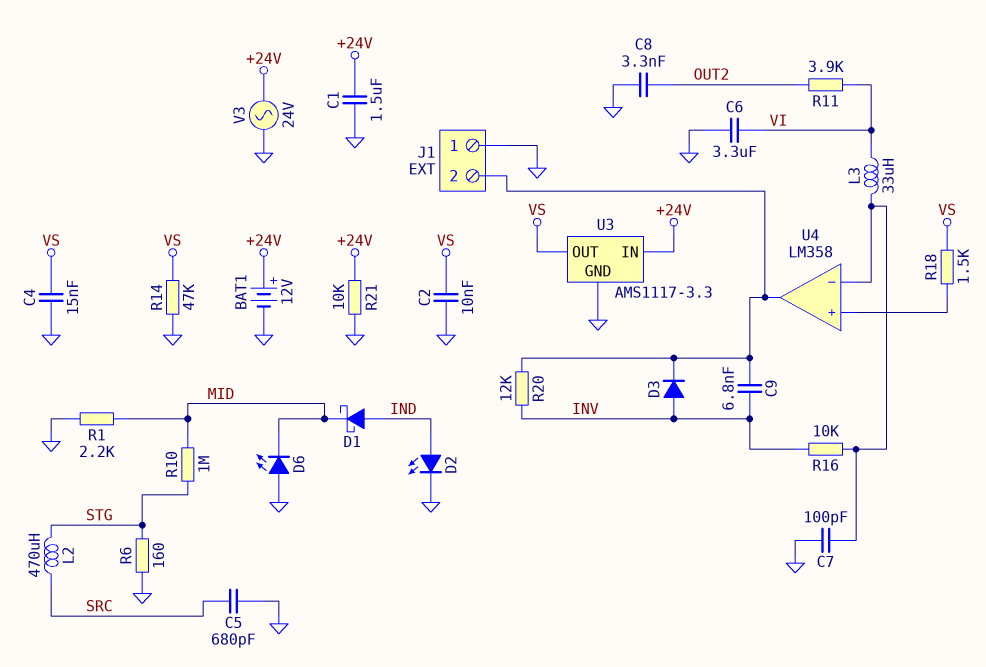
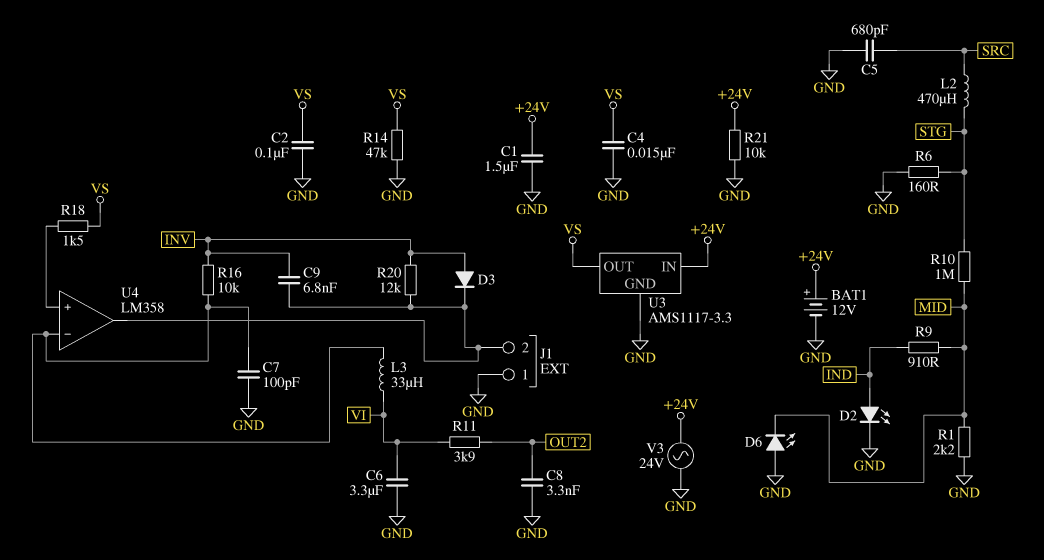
C2: 10nF (GND, VS) -> 100nF (GND, VS)
D1: schottky (A IND, K MID) -> none
R9: none -> 910 (IND, MID)

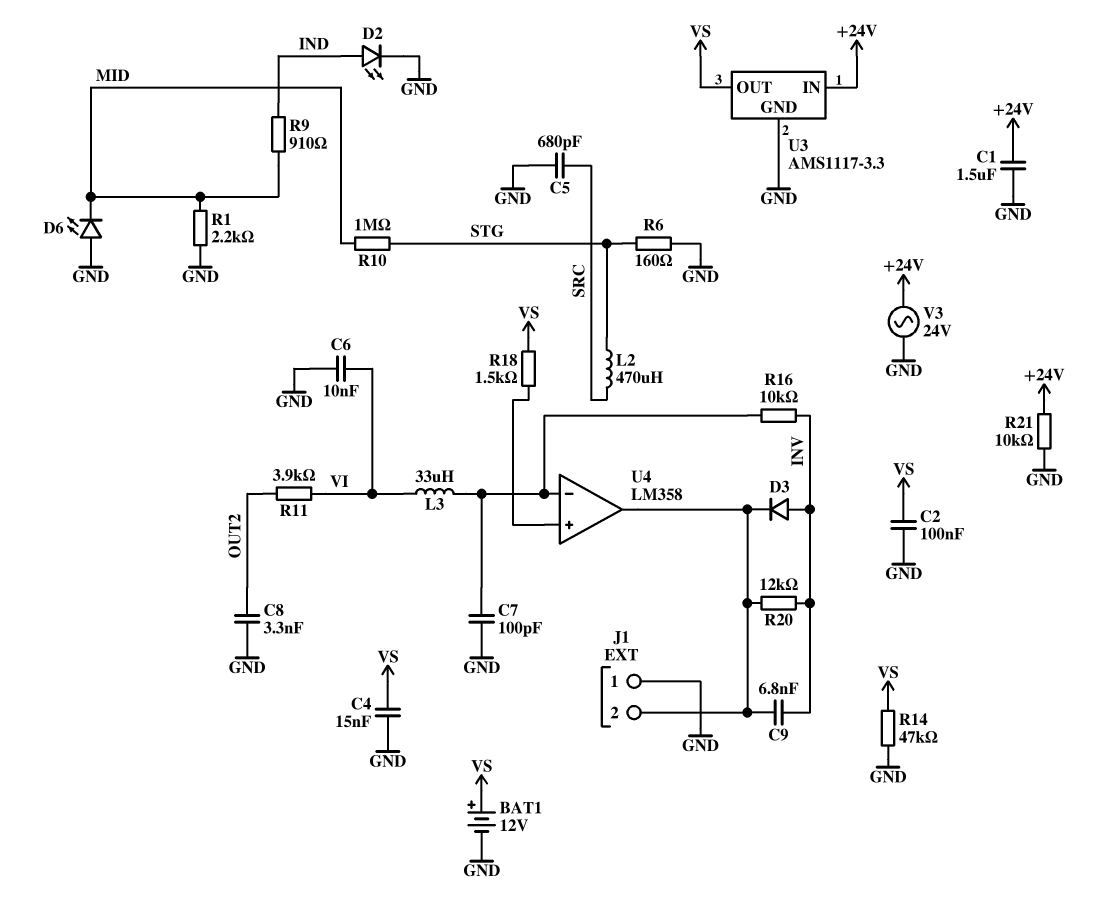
BAT1: 12V (plus +24V, minus GND) -> 12V (plus VS, minus GND)
C6: 3.3uF (GND, VI) -> 10nF (GND, VI)

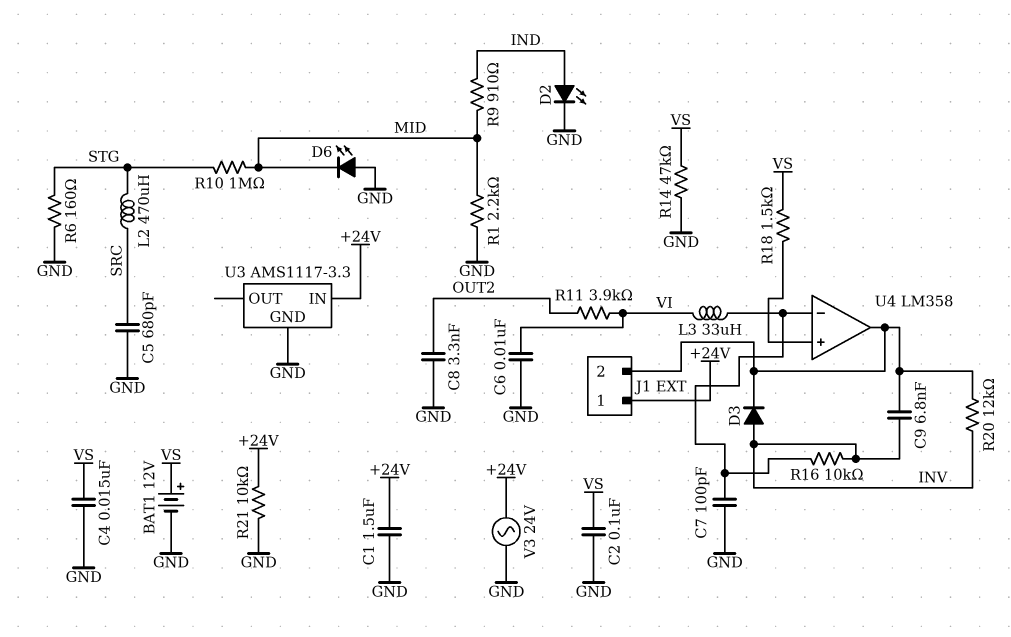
J1 pin 1: GND -> +24V
U3 pin OUT: VS -> none

